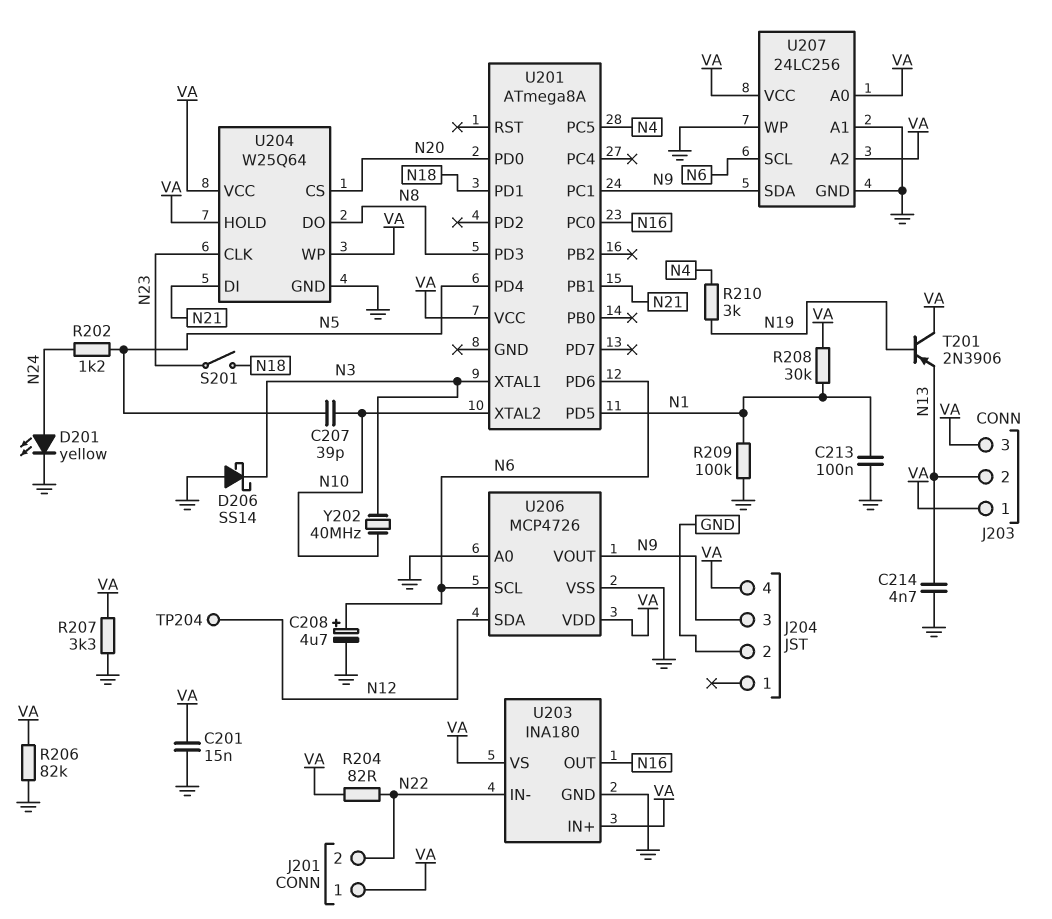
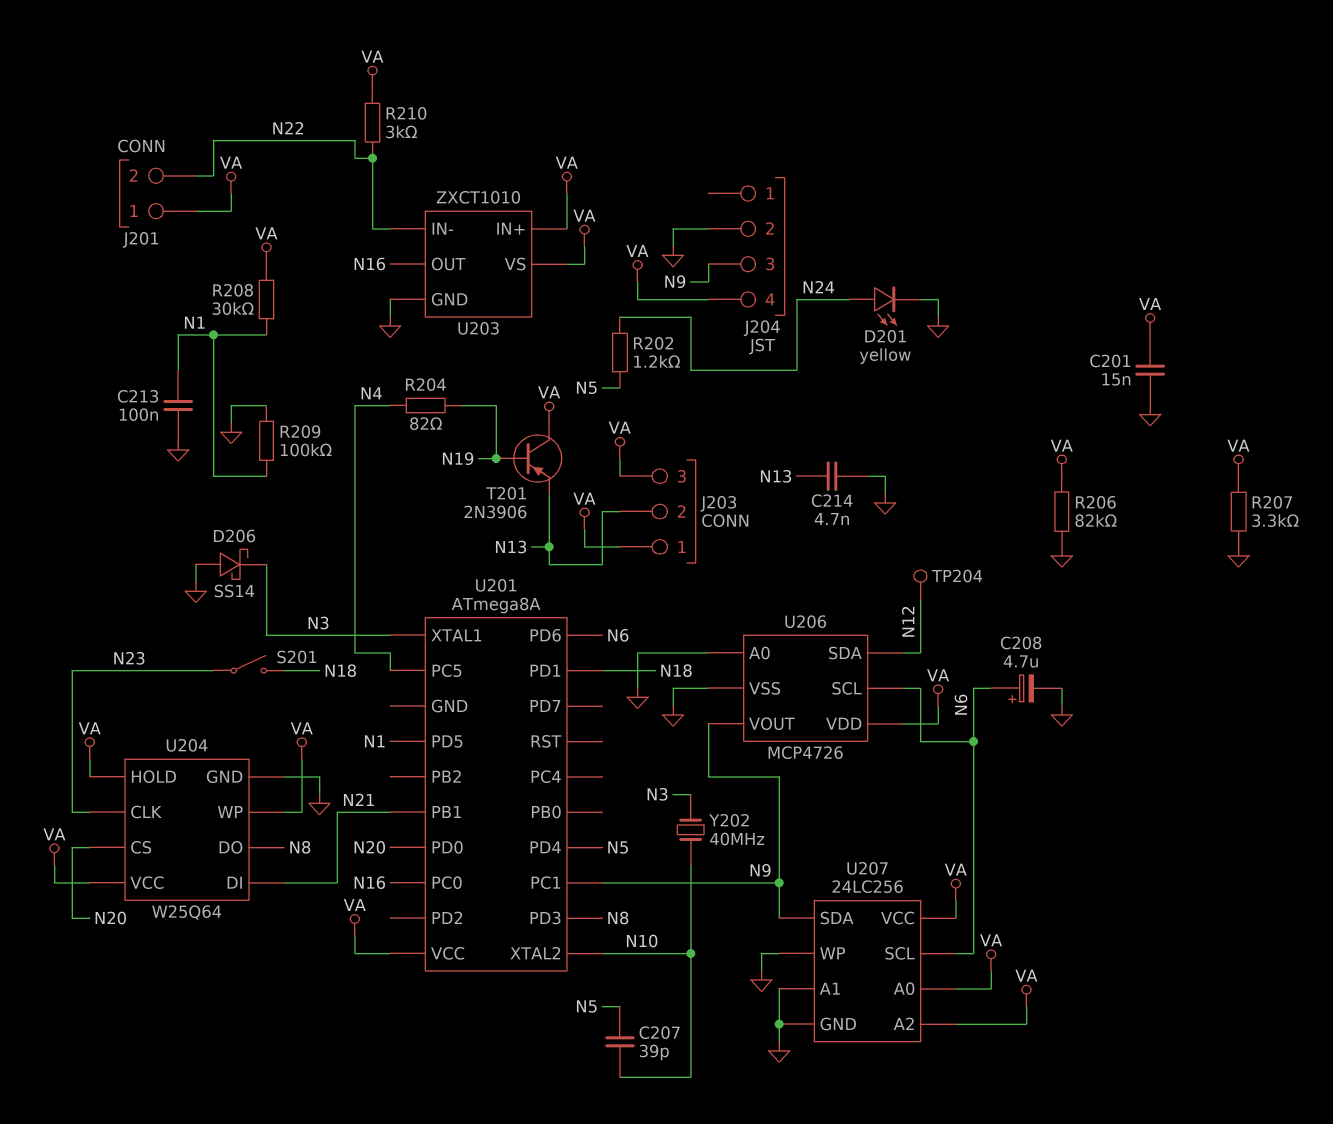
R204: 82 (N22, VA) -> 82 (N4, N19)
R210: 3k (N4, N19) -> 3k (N22, VA)
U203: INA180 -> ZXCT1010

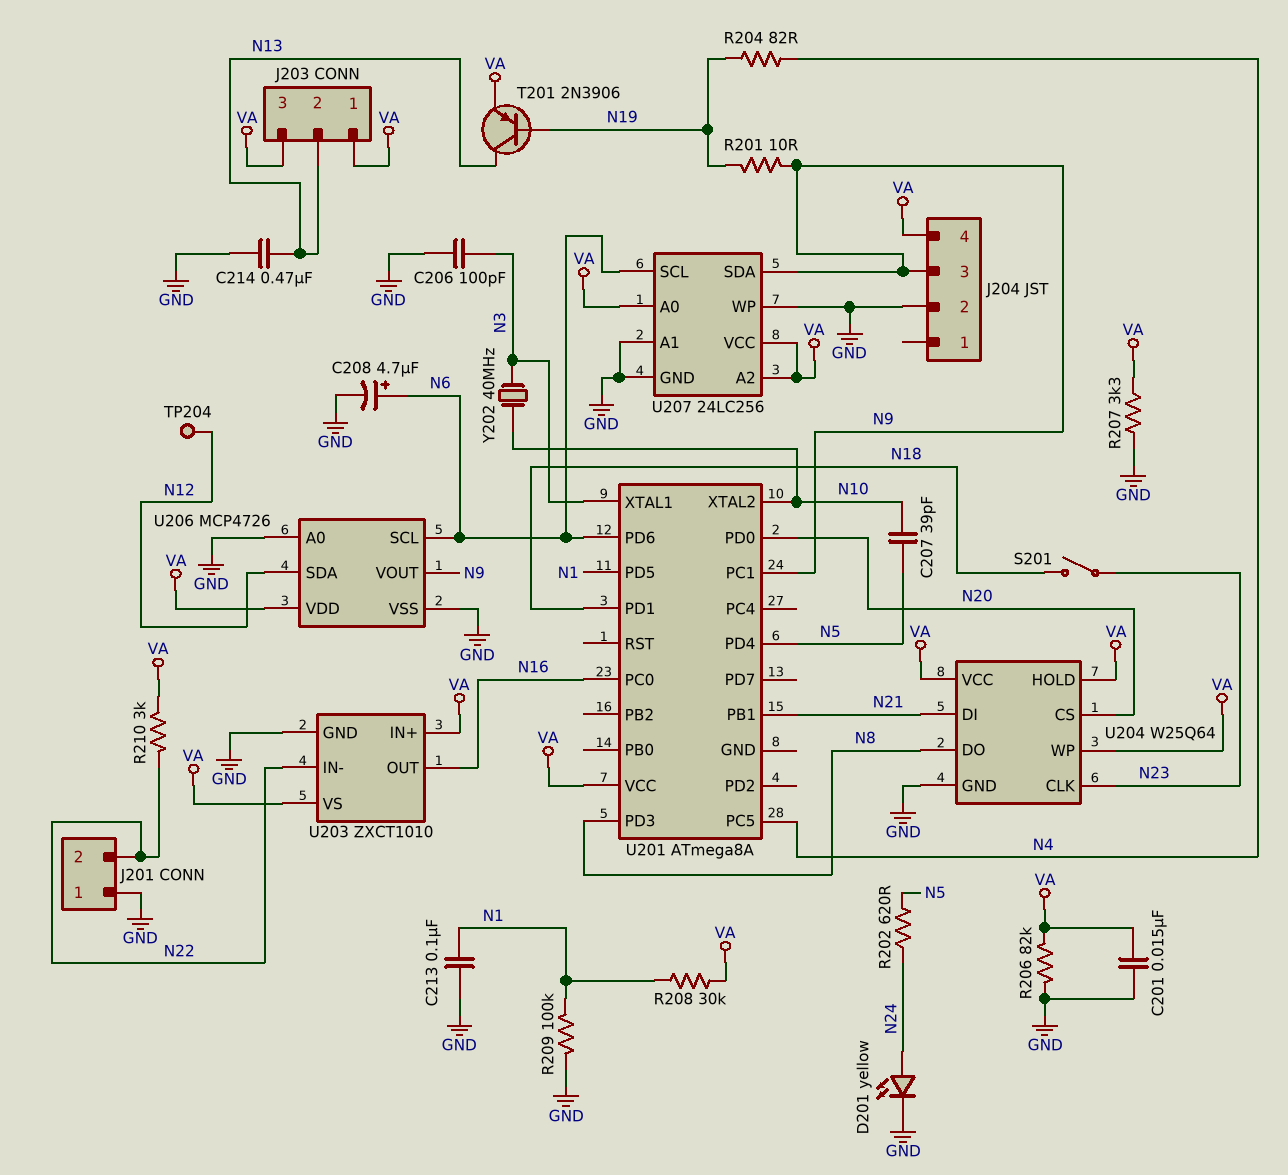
C206: none -> 100pF (GND, N3)
C214: 4.7nF (GND, N13) -> 470nF (GND, N13)
D206: schottky SS14 (A GND, K N3) -> none
J201 pin 1: VA -> GND
R201: none -> 10 (N9, N19)
R202: 1.2k (N5, N24) -> 620 (N5, N24)
T201: PNP 2N3906 (B N19, C VA, E N13) -> PNP 2N3906 (B N19, C N13, E VA)

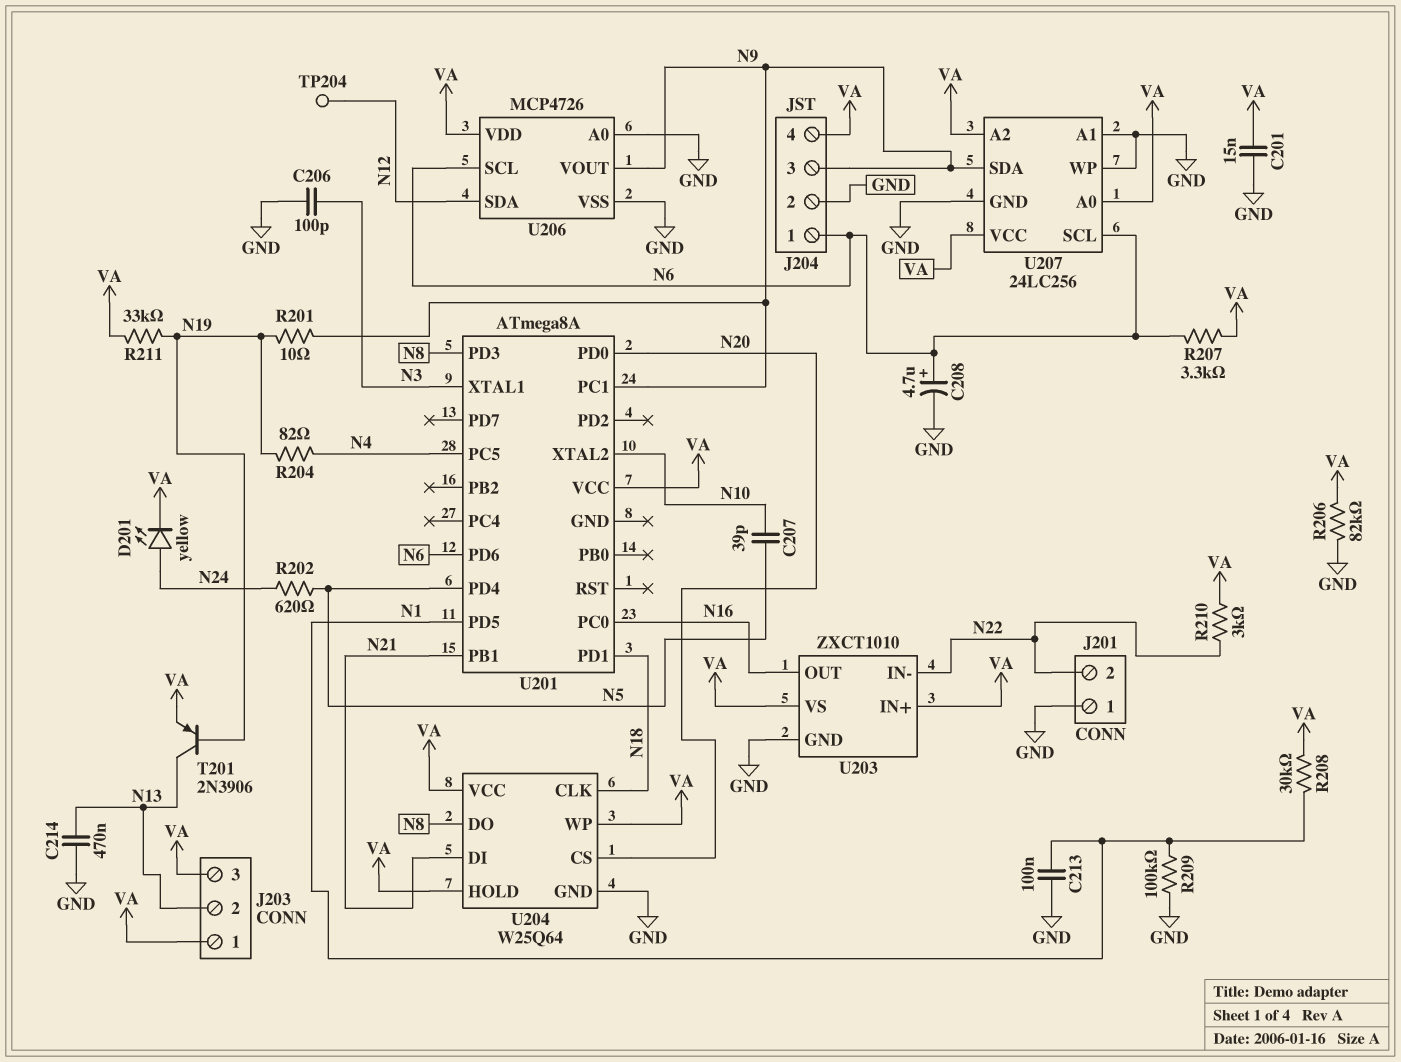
D201: LED yellow (A N24, K GND) -> LED yellow (A N24, K VA)
J204 pin 1: none -> N6
R207: 3.3k (GND, VA) -> 3.3k (N6, VA)
R211: none -> 33k (N19, VA)
S201: switch (N18, N23) -> none
U204 pin CLK: N23 -> N18
Y202: 40MHz (N3, N10) -> none

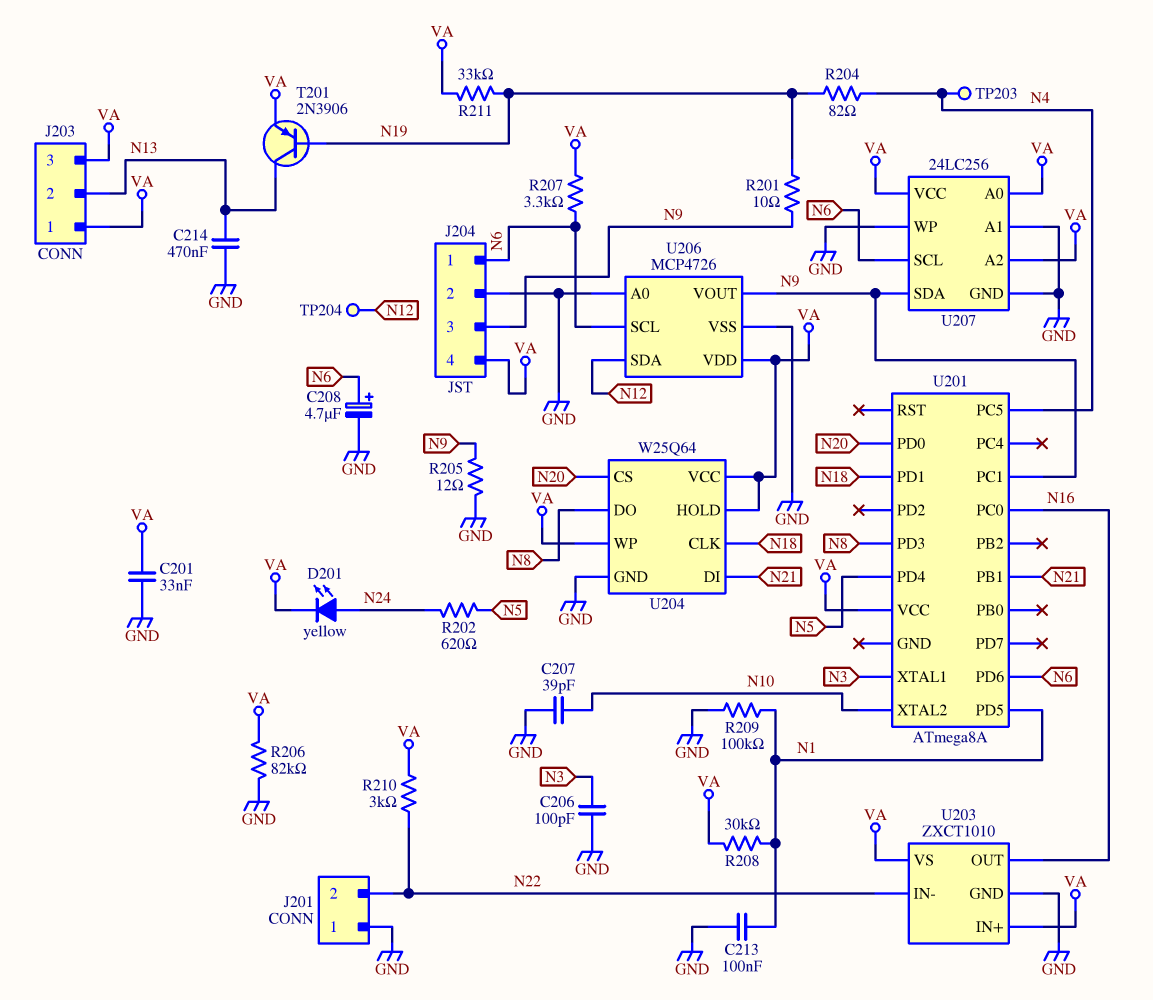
C201: 15nF (GND, VA) -> 33nF (GND, VA)
C207: 39pF (N5, N10) -> 39pF (GND, N10)
R205: none -> 12 (GND, N9)
TP203: none -> test point (N4)

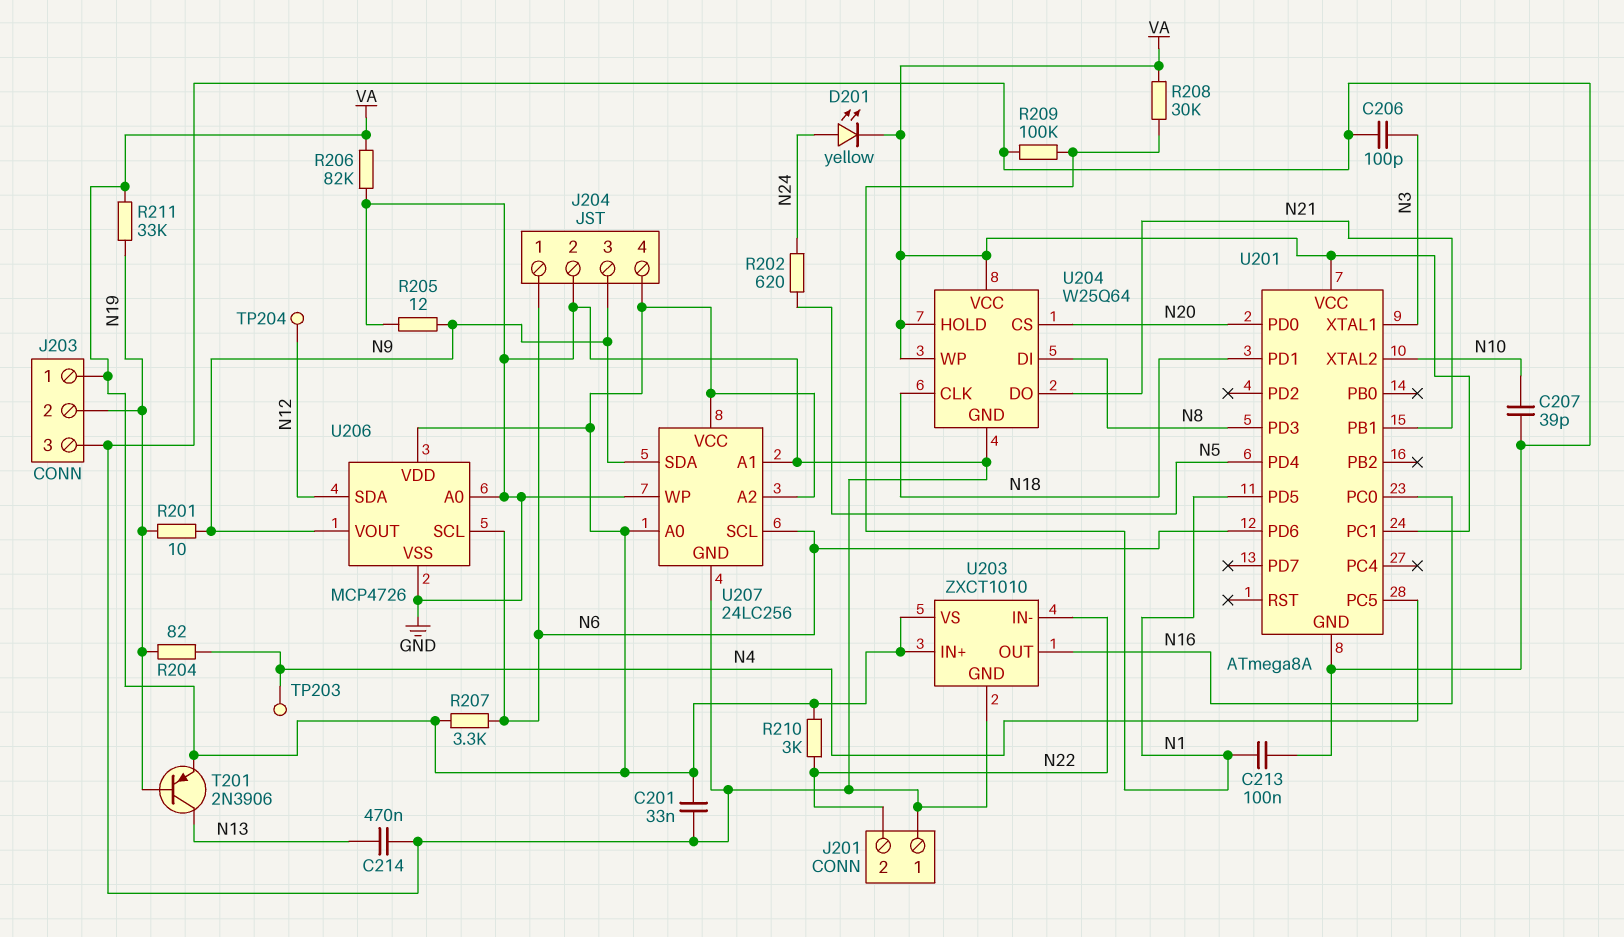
C208: 4.7uF (plus N6, minus GND) -> none
J203 pin 2: N13 -> N19
J203 pin 3: VA -> GND
U201 pin GND: none -> GND
U201 pin PC1: N9 -> VA
U204 pin DI: N21 -> N8
U204 pin DO: N8 -> N21

